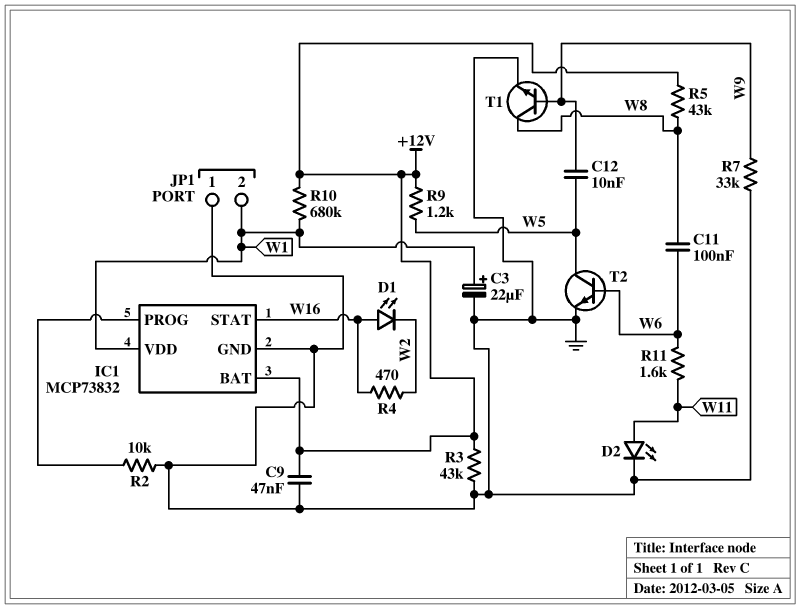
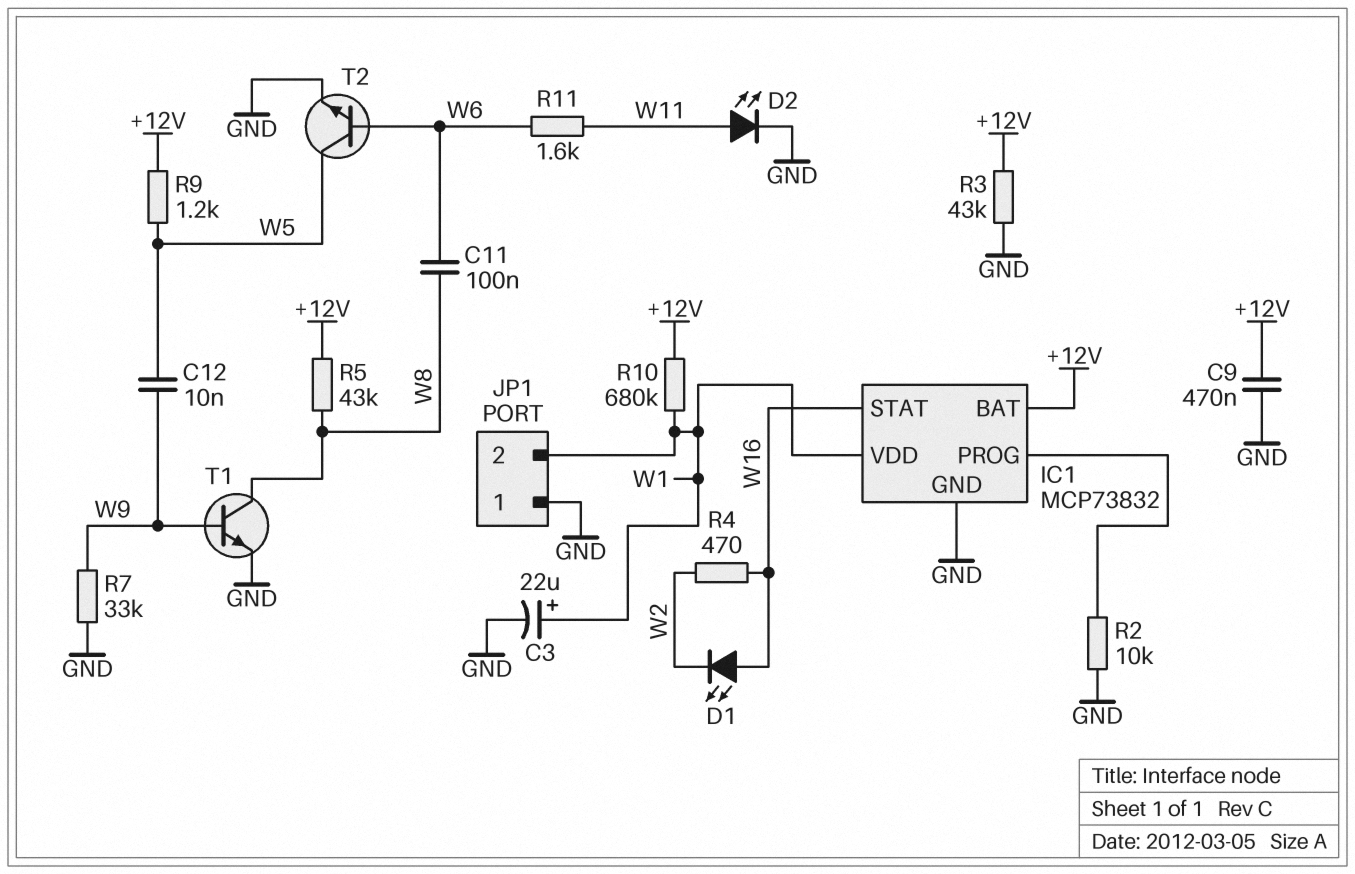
C9: 47nF (+12V, GND) -> 470nF (+12V, GND)

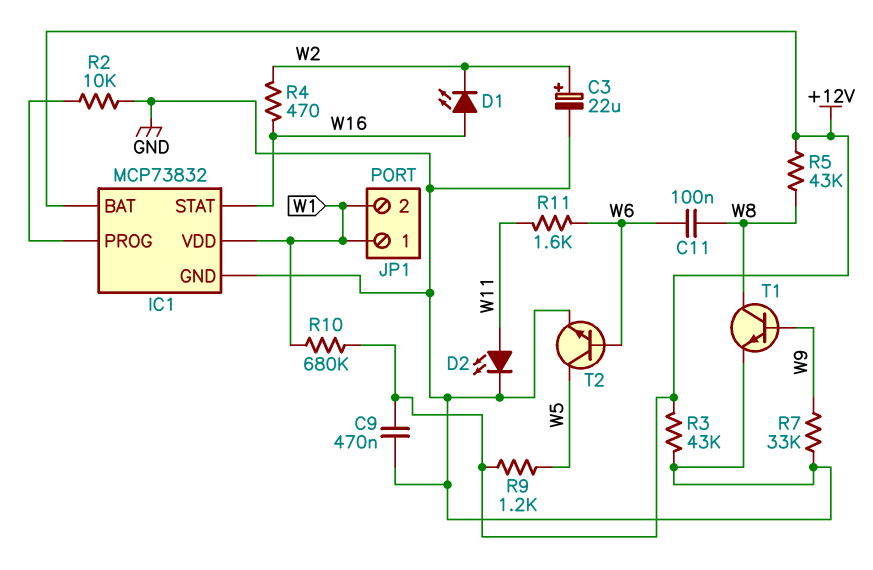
C3: 22uF (plus W1, minus GND) -> 22uF (plus W2, minus GND)
C12: 10nF (W5, W9) -> none
JP1 pin 1: GND -> W1

